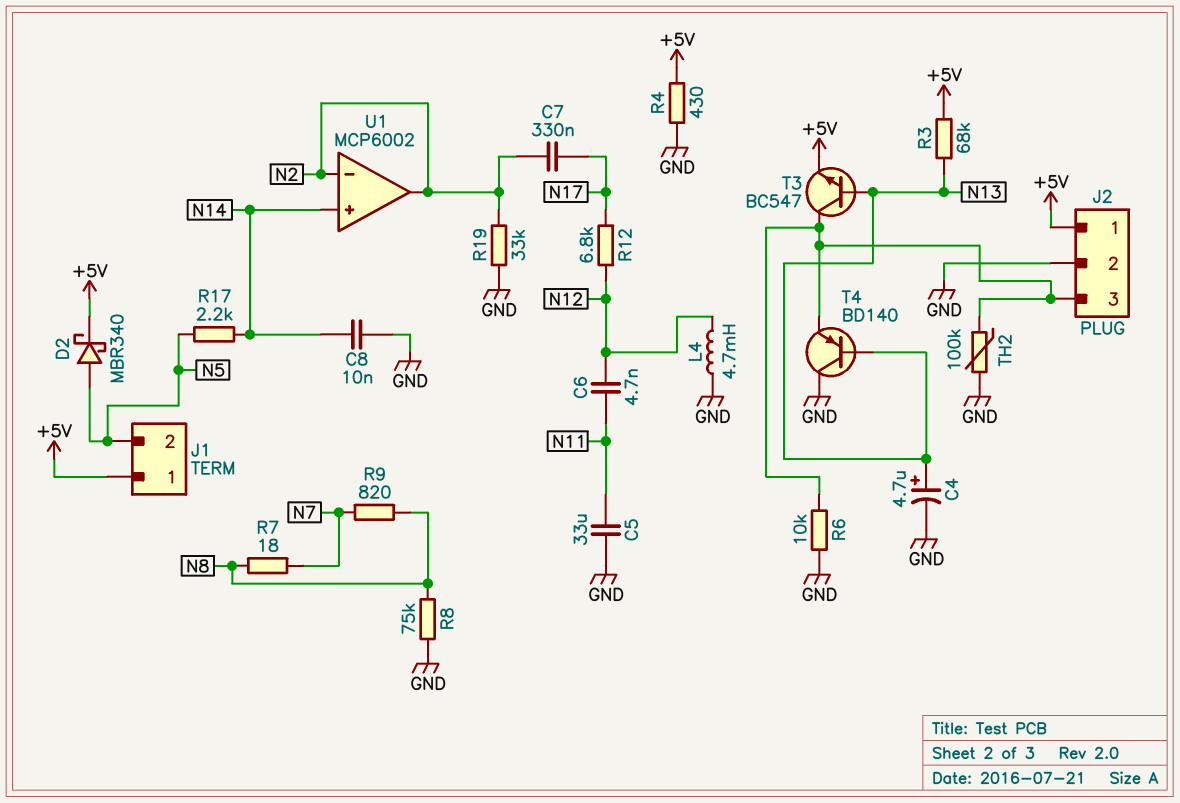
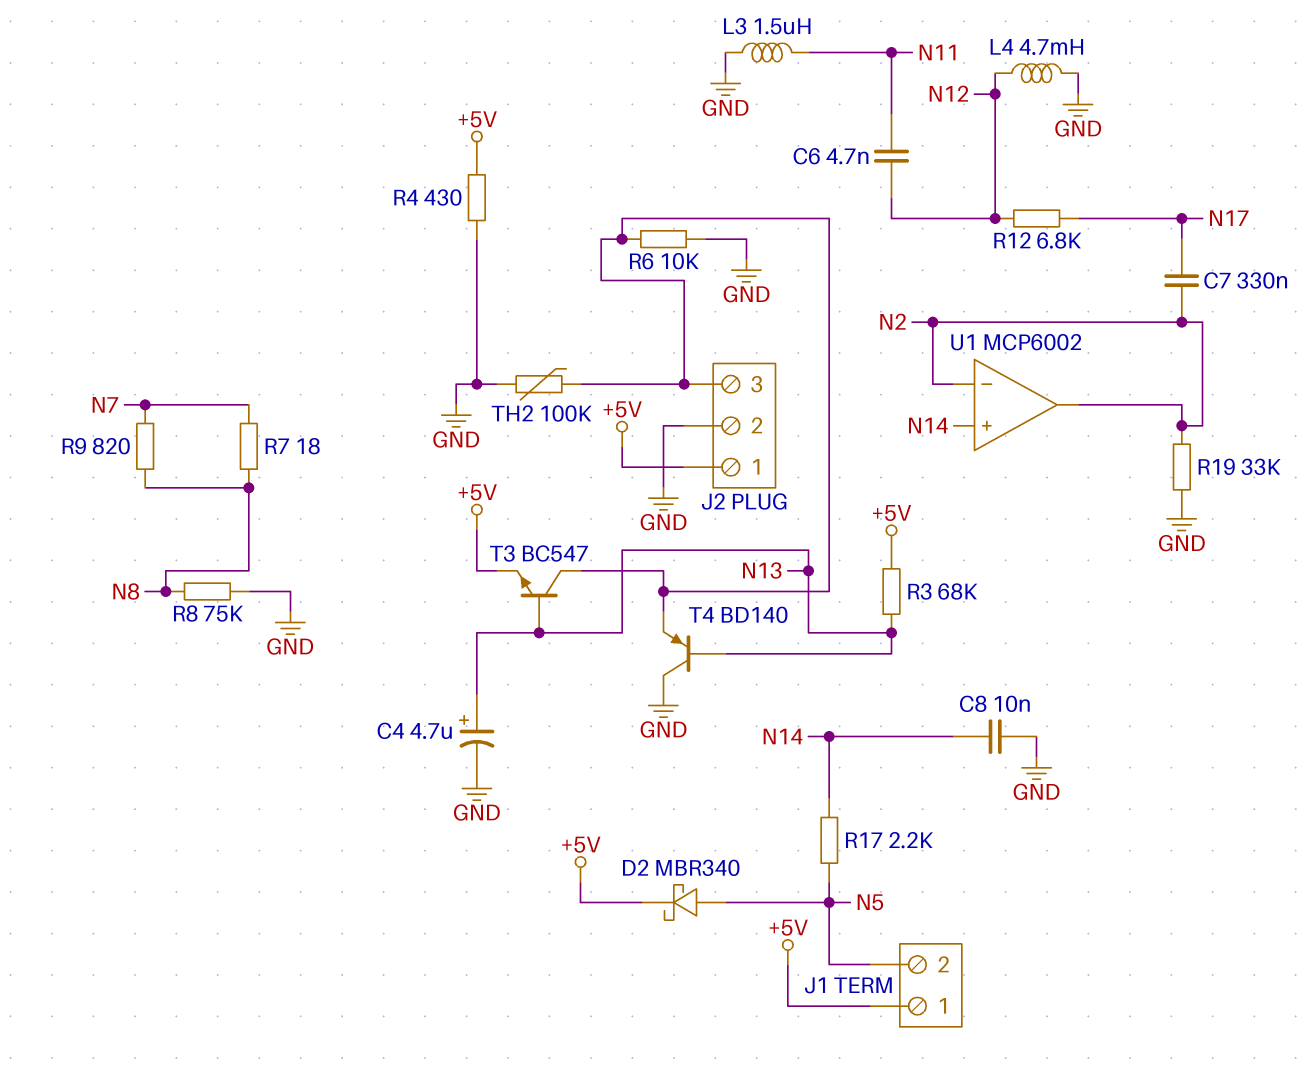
C5: 33uF (GND, N11) -> none
L3: none -> 1.5uH (GND, N11)

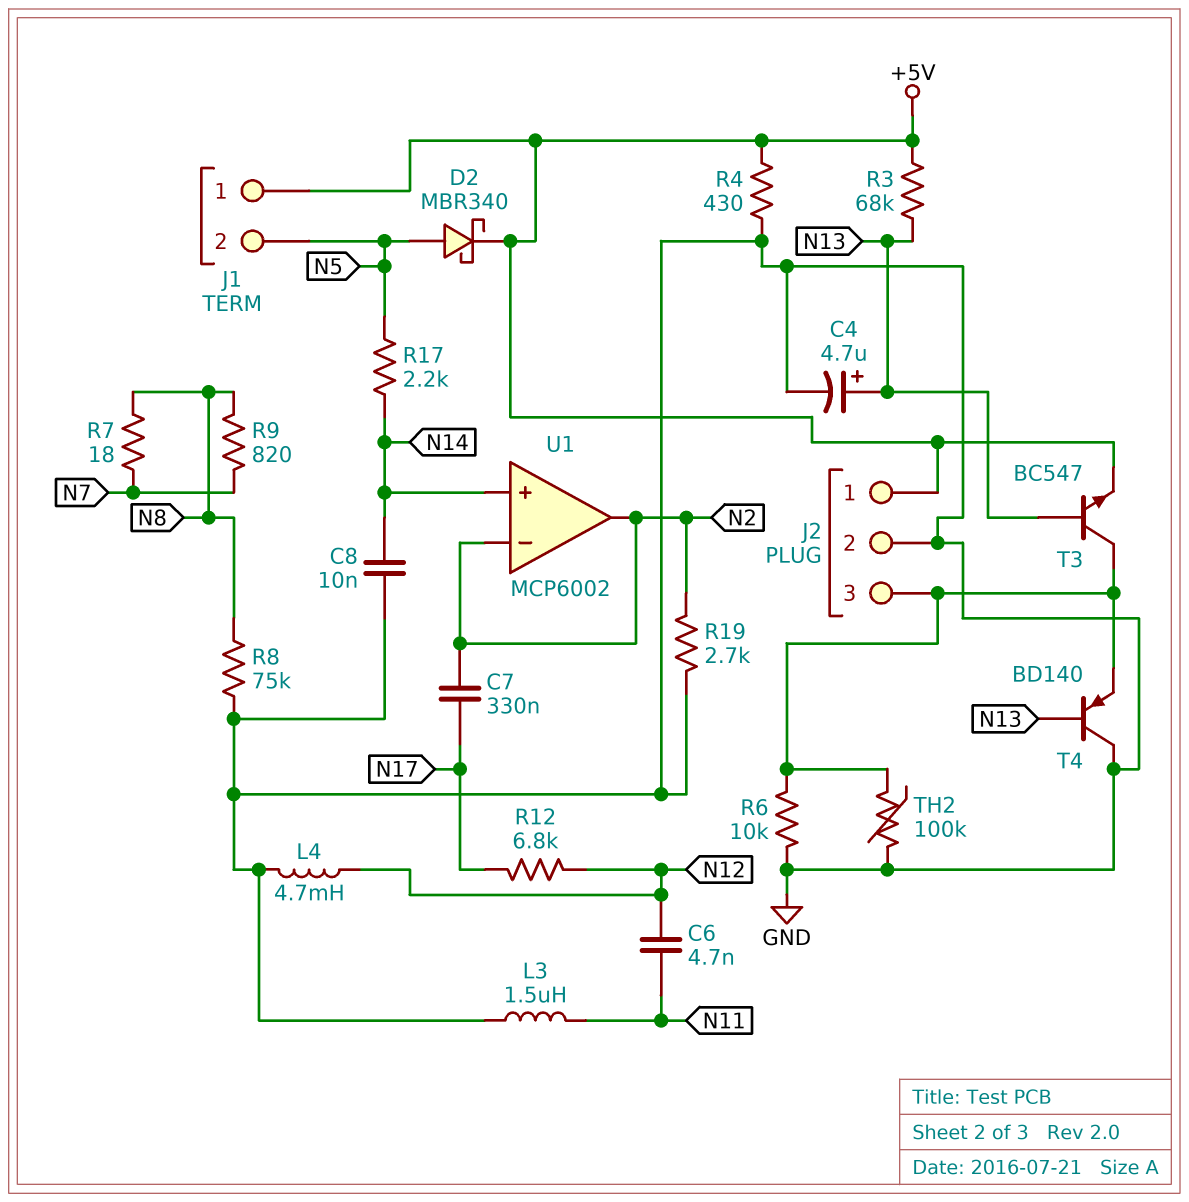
R19: 33k (GND, N2) -> 2.7k (GND, N2)

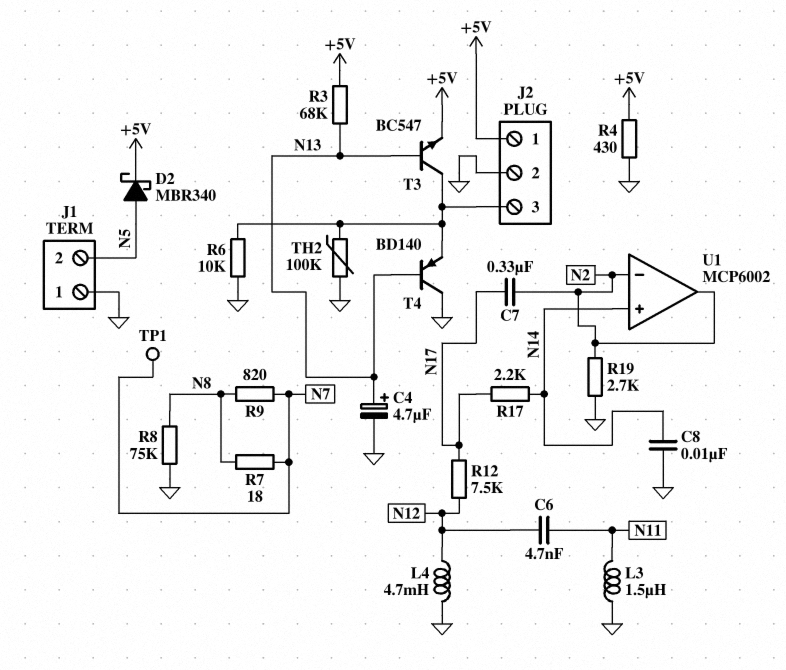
J1 pin 1: +5V -> GND
R12: 6.8k (N12, N17) -> 7.5k (N12, N17)
R17: 2.2k (N5, N14) -> 2.2k (N14, N17)
TP1: none -> test point (N7)

